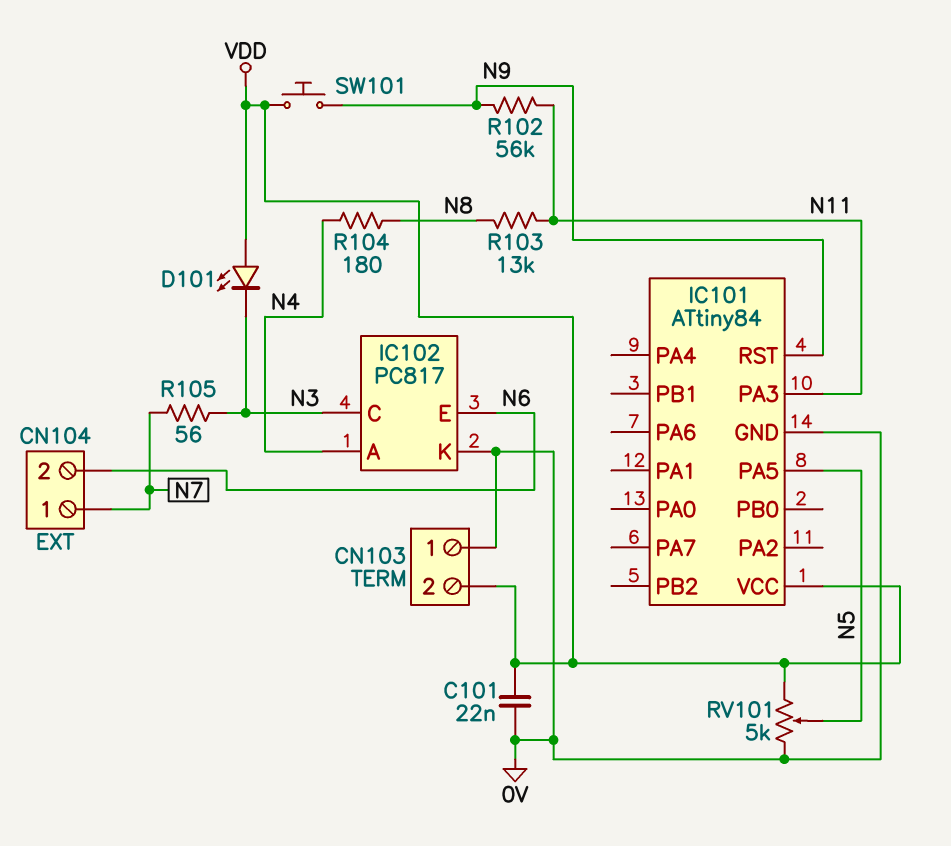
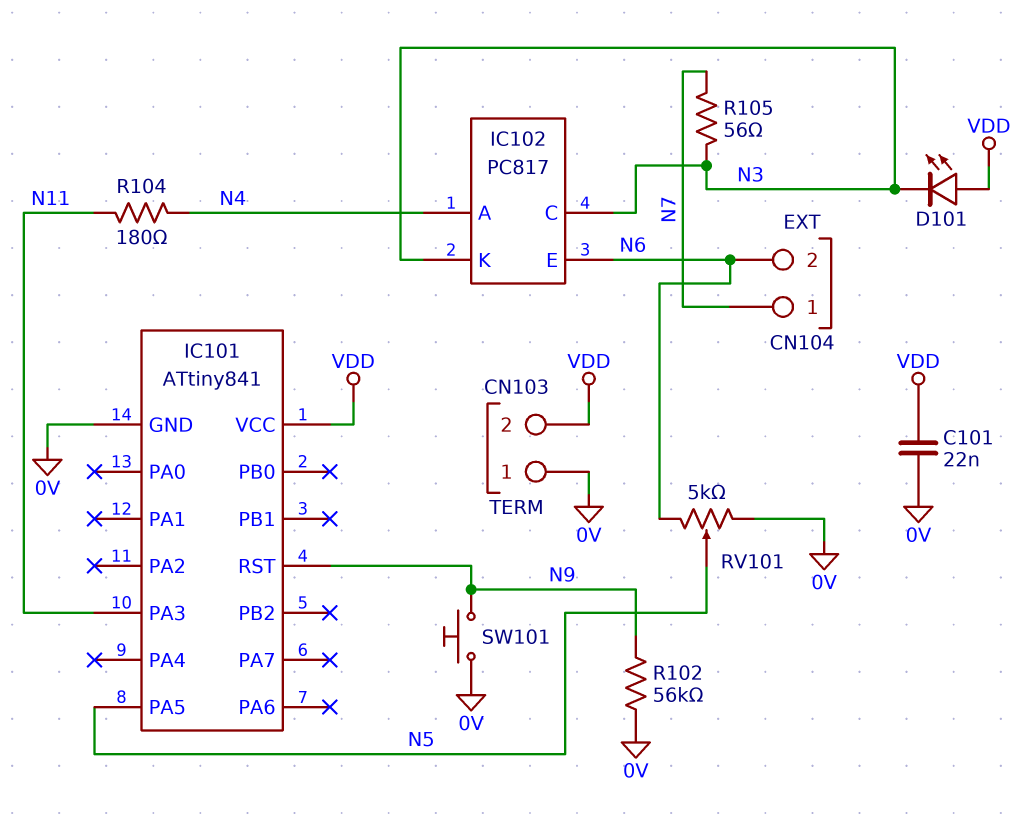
IC101: ATtiny84 -> ATtiny841
IC102 pin K: 0V -> N3
R102: 56k (N9, N11) -> 56k (0V, N9)
R103: 13k (N8, N11) -> none
R104: 180 (N4, N8) -> 180 (N4, N11)
RV101: 5k (0V, VDD, wiper N5) -> 5k (0V, N6, wiper N5)
SW101: button (N9, VDD) -> button (0V, N9)

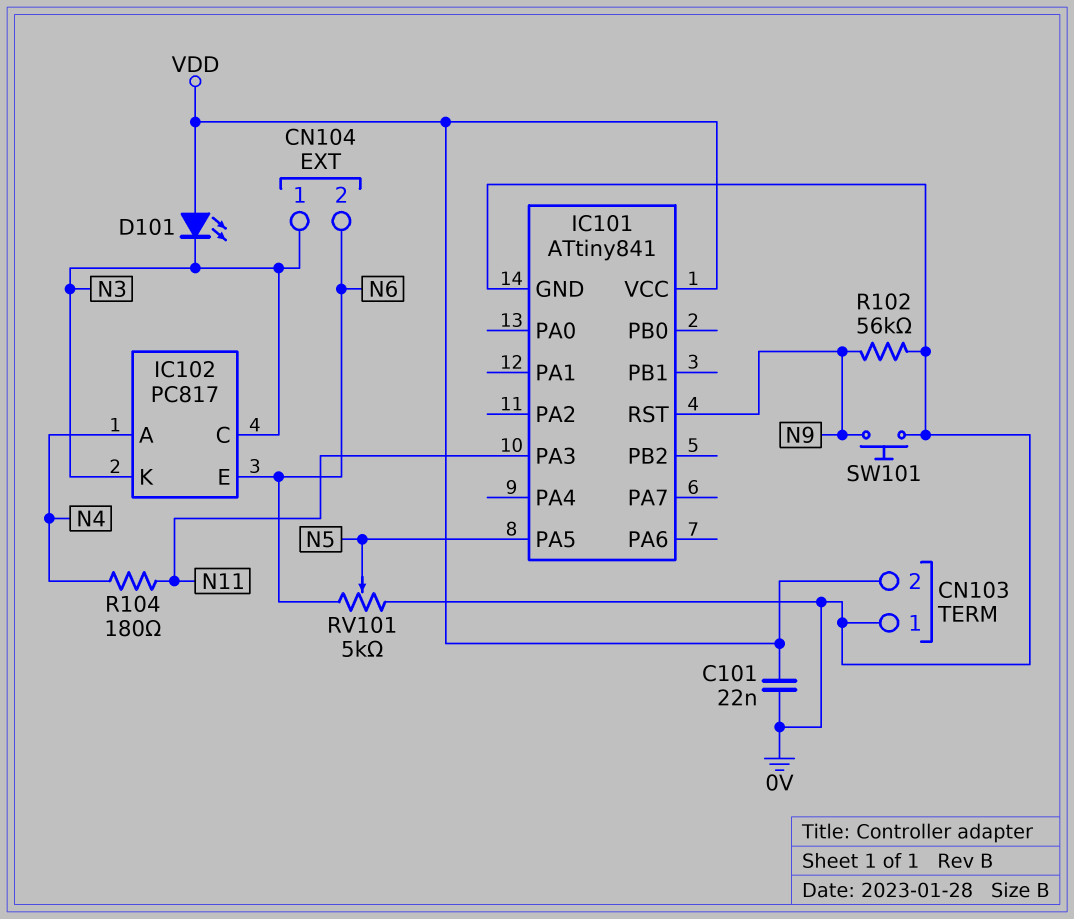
CN104 pin 1: N7 -> N3
R105: 56 (N3, N7) -> none

